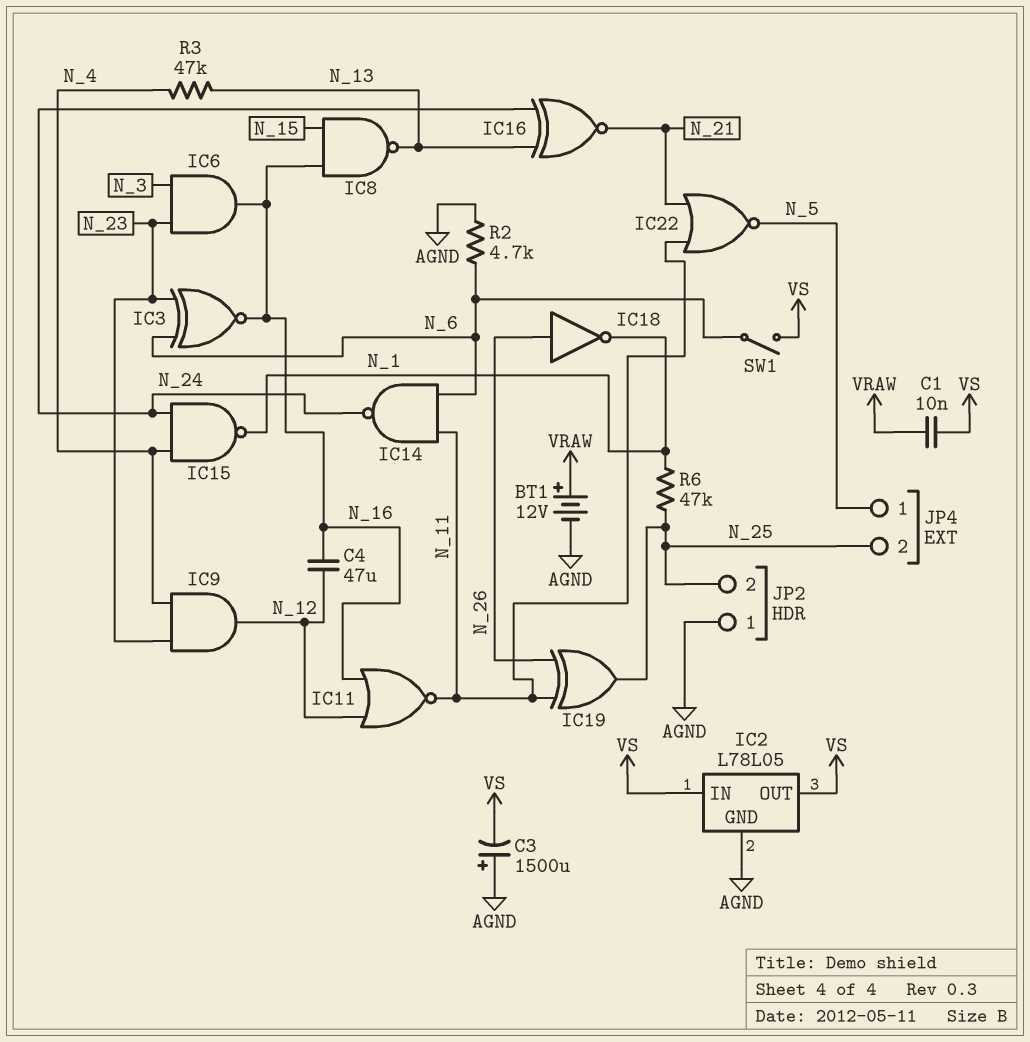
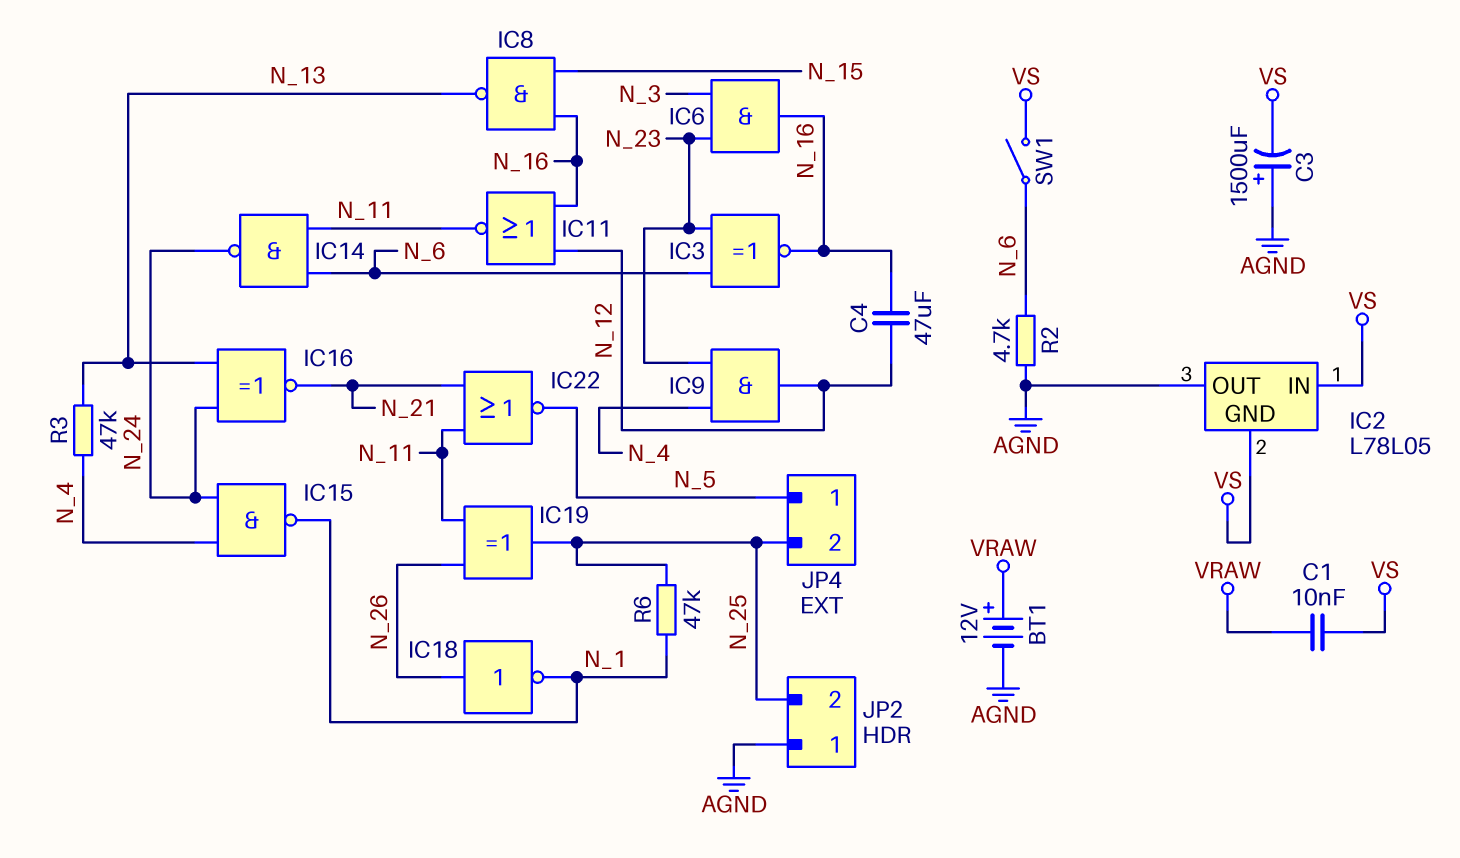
IC2 pin GND: AGND -> VS
IC2 pin OUT: VS -> AGND

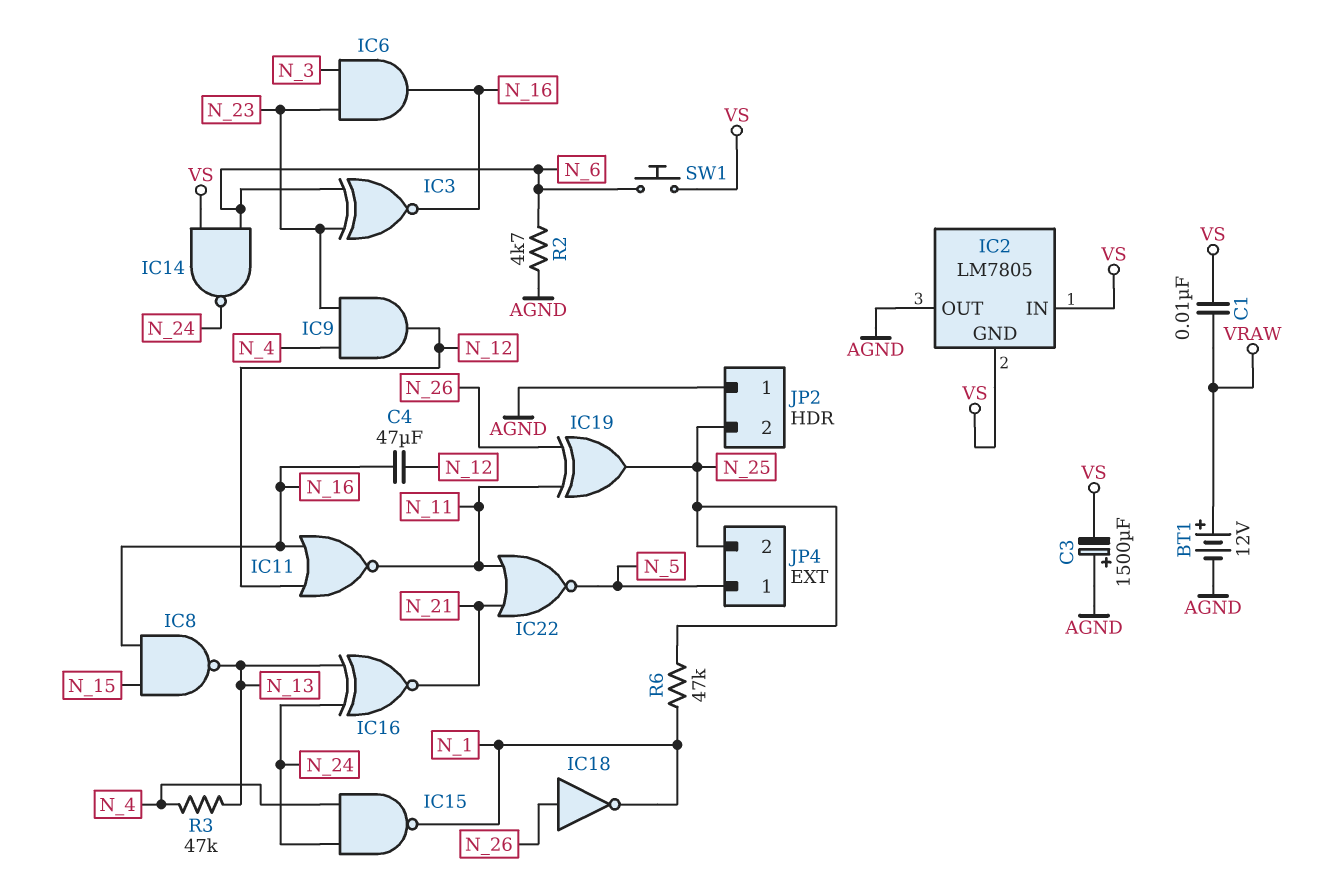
IC2: L78L05 -> LM7805
IC14: NAND (in N_6, in N_11, out N_24) -> NAND (in N_6, in VS, out N_24)
SW1: switch (N_6, VS) -> button (N_6, VS)

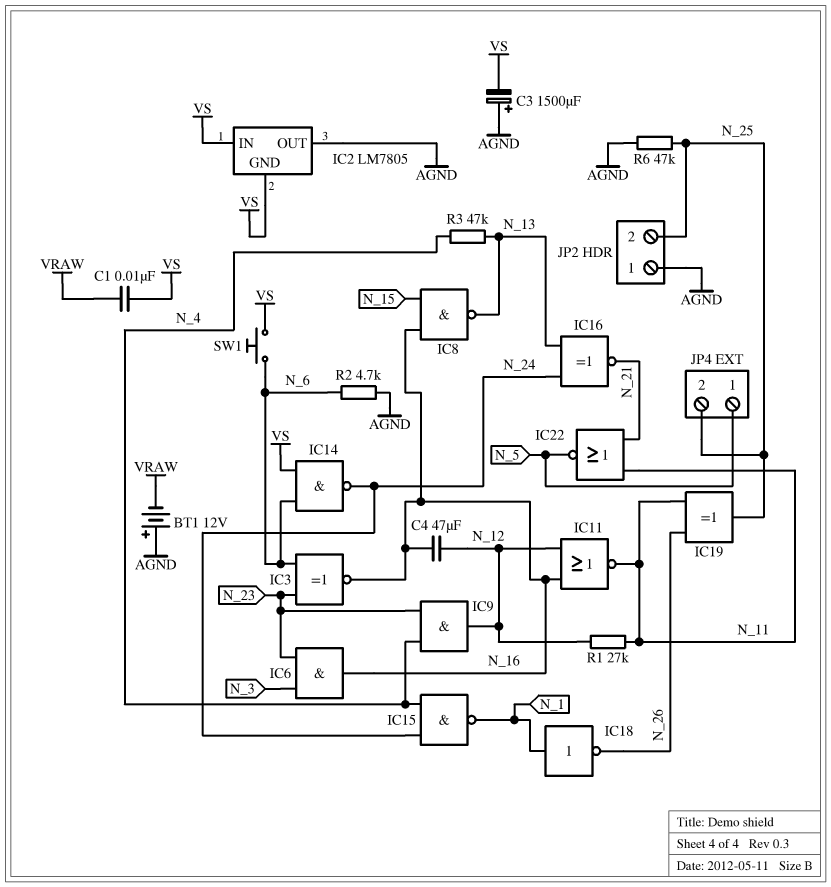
BT1: 12V (plus VRAW, minus AGND) -> 12V (plus AGND, minus VRAW)
IC18: NOT (in N_26, out N_1) -> NOT (in N_1, out N_26)
R1: none -> 27k (N_11, N_12)
R6: 47k (N_1, N_25) -> 47k (AGND, N_25)

